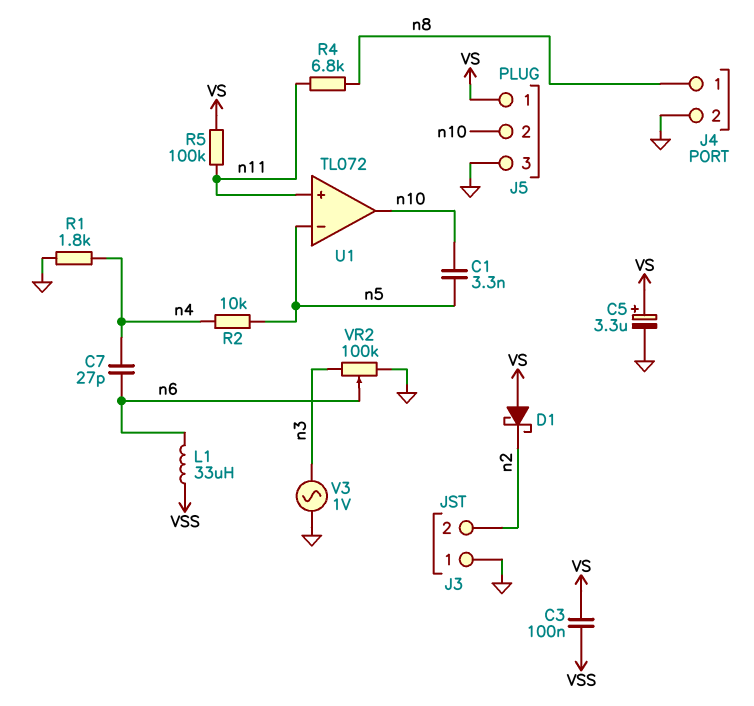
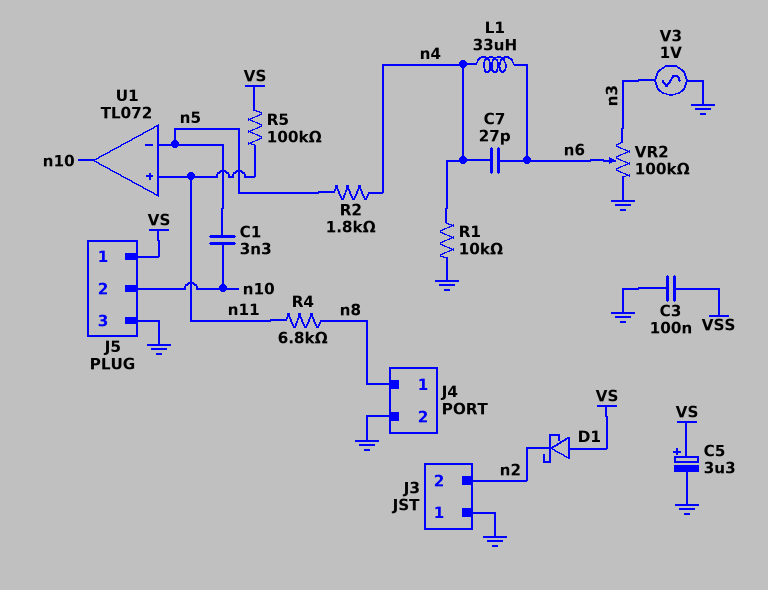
C3: 100nF (VS, VSS) -> 100nF (GND, VSS)
L1: 33uH (VSS, n6) -> 33uH (n4, n6)
R1: 1.8k (GND, n4) -> 10k (GND, n4)
R2: 10k (n4, n5) -> 1.8k (n4, n5)

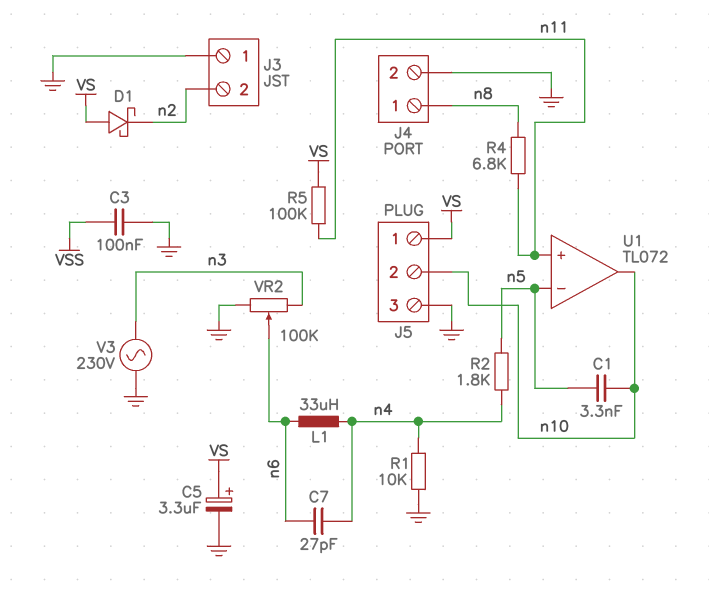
V3: AC 1V (GND, n3) -> AC 230V (GND, n3)

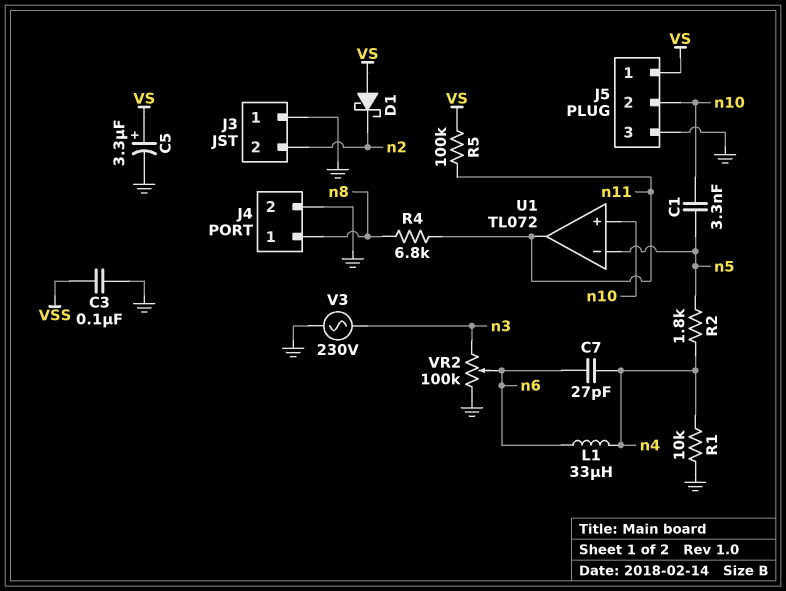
U1 pin in+: n11 -> n10
U1 pin out: n10 -> n11

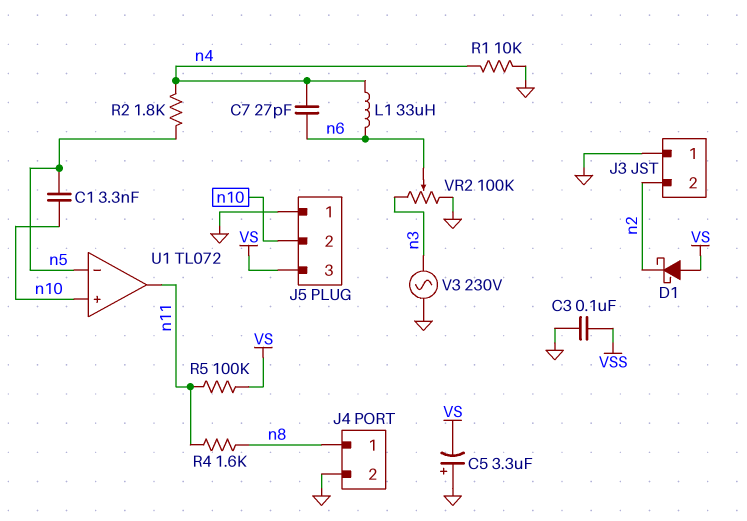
C5: 3.3uF (plus VS, minus GND) -> 3.3uF (plus GND, minus VS)
J5 pin 1: VS -> GND
J5 pin 3: GND -> VS
R4: 6.8k (n8, n11) -> 1.6k (n8, n11)

